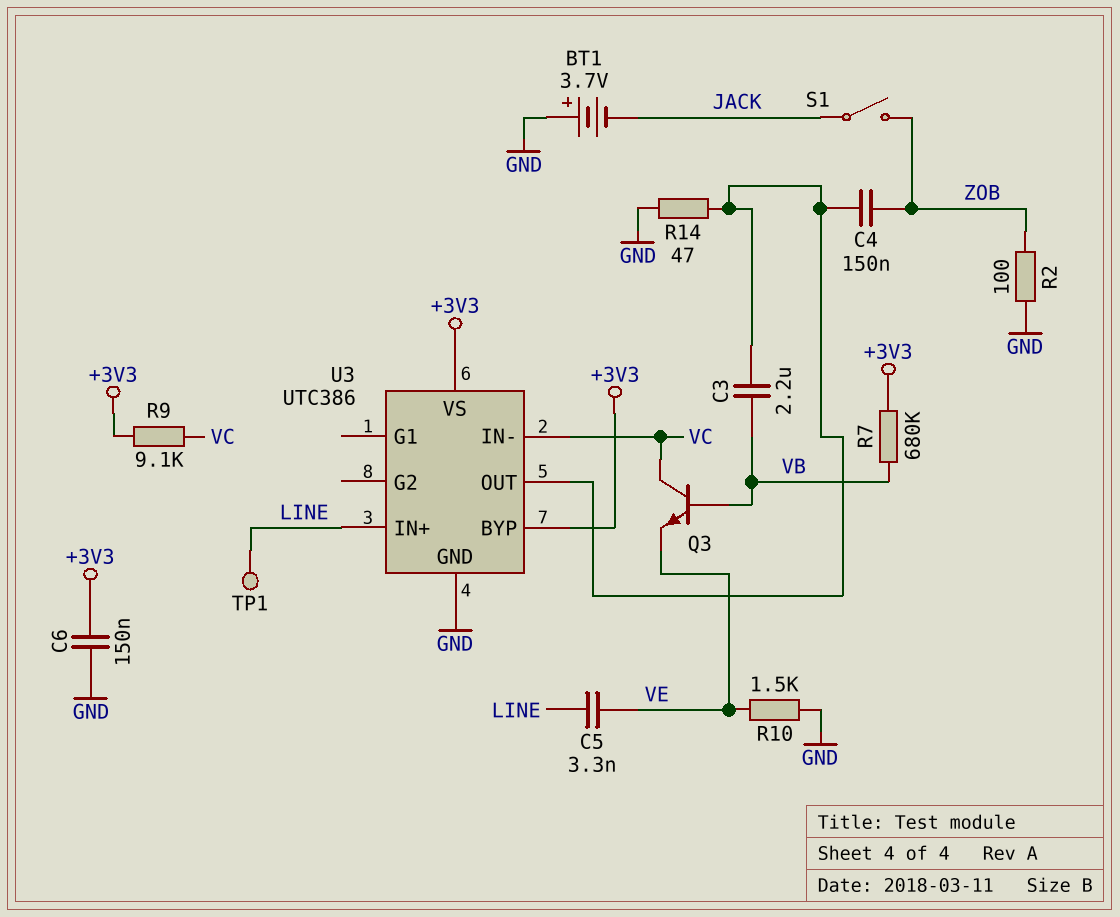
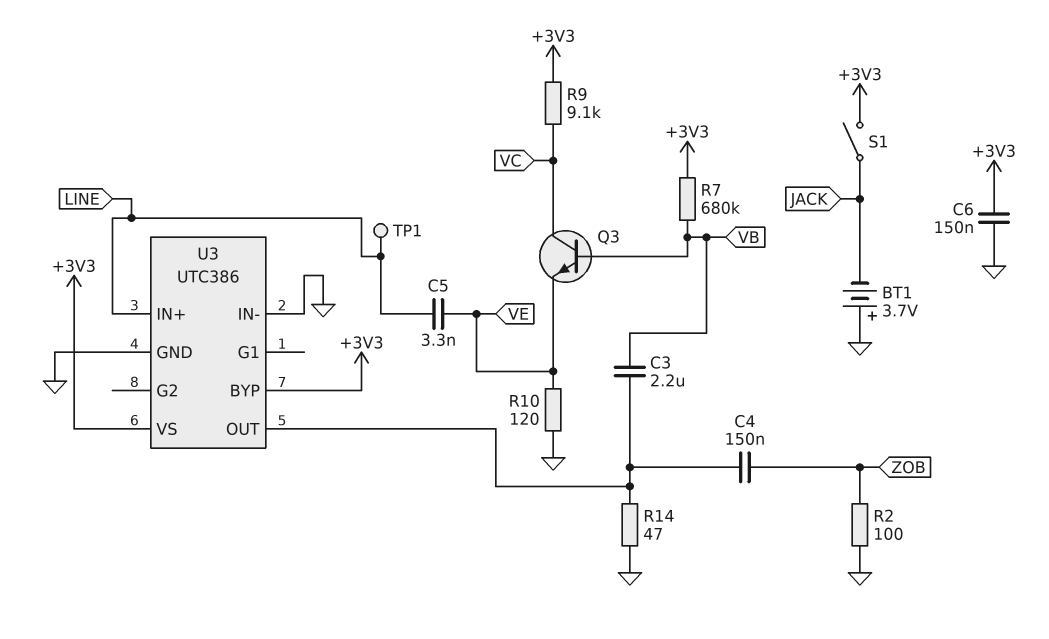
R10: 1.5k (GND, VE) -> 120 (GND, VE)
S1: switch (JACK, ZOB) -> switch (+3V3, JACK)
U3 pin IN-: VC -> GND

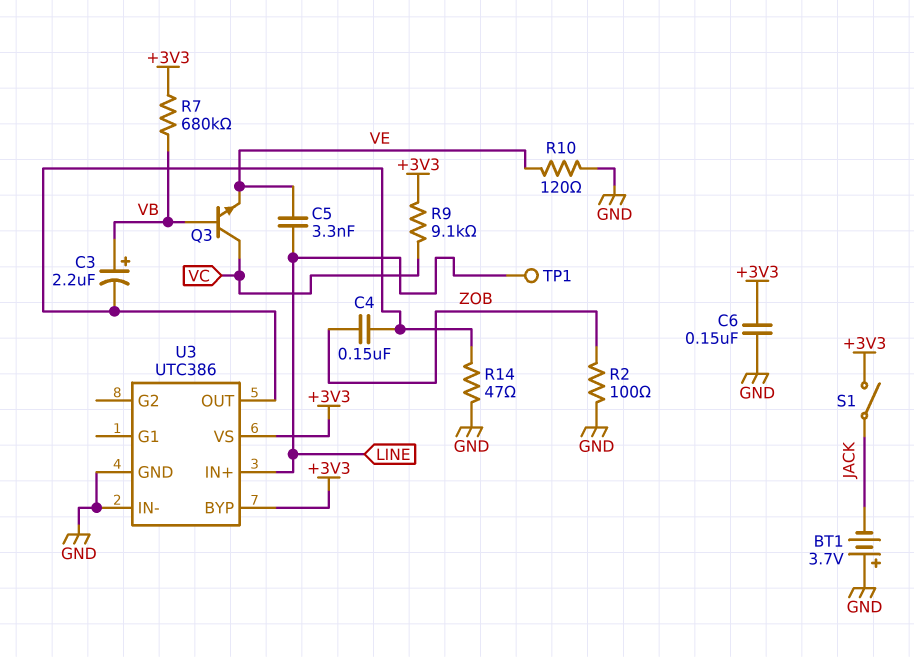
C3: 2.2uF (U3/OUT, VB) -> 2.2uF (plus VB, minus U3/OUT)

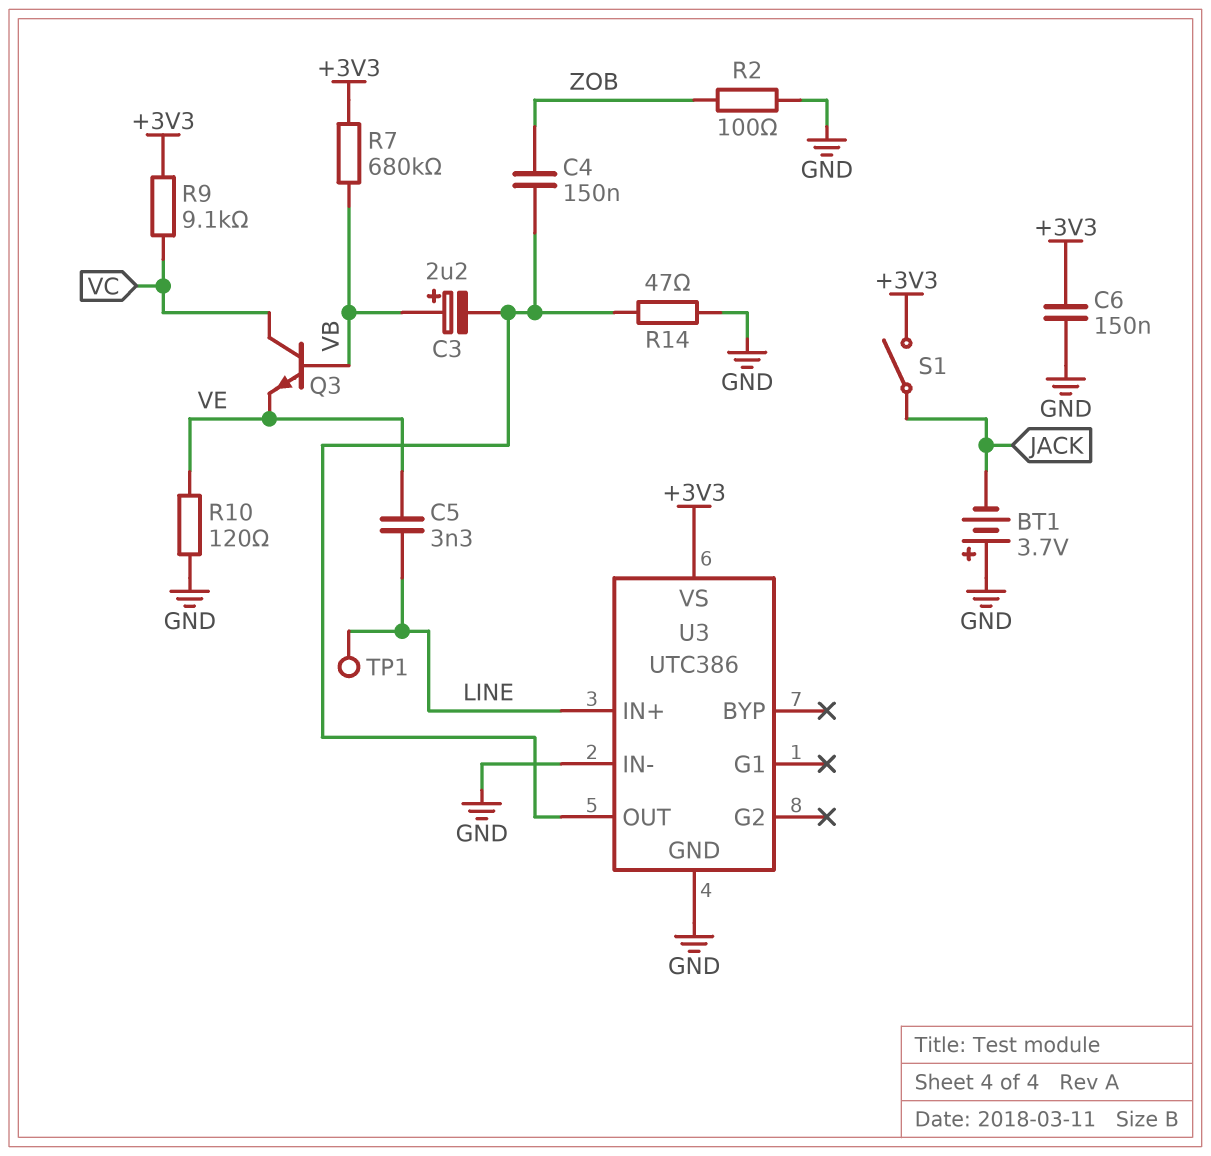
U3 pin BYP: +3V3 -> none

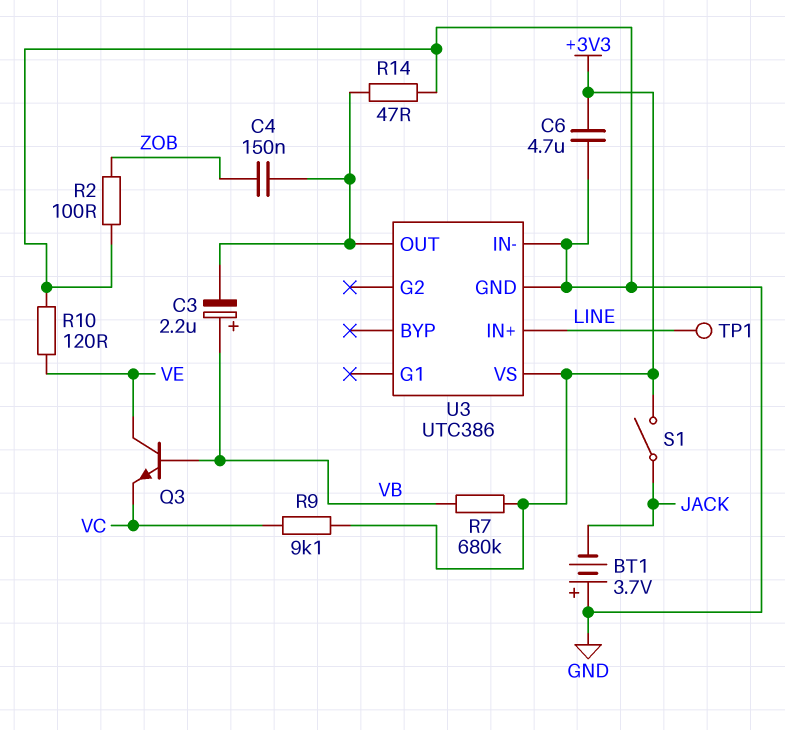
C5: 3.3nF (LINE, VE) -> none
C6: 150nF (+3V3, GND) -> 4.7uF (+3V3, GND)
Q3: NPN (B VB, C VC, E VE) -> NPN (B VB, C VE, E VC)

